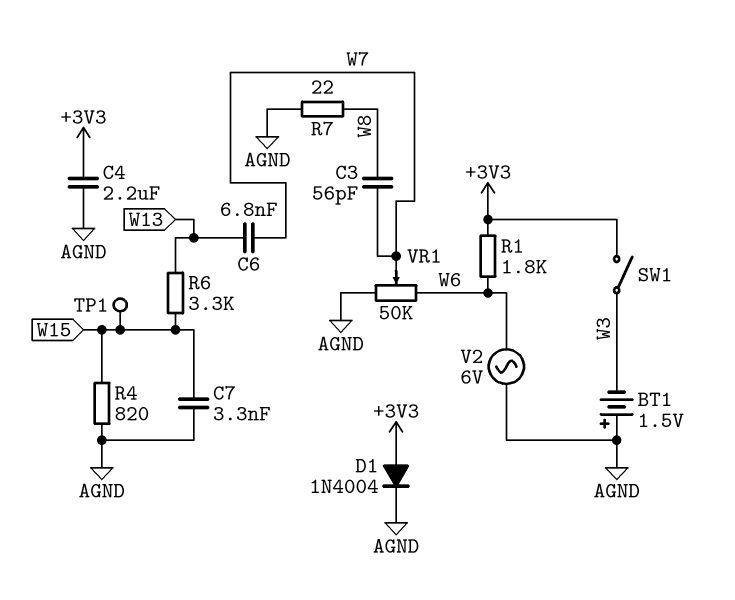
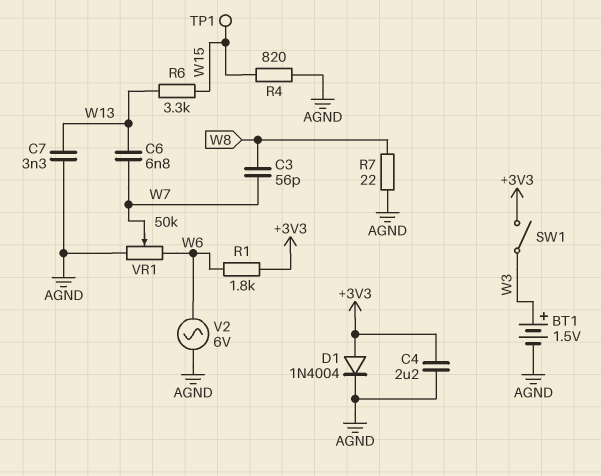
BT1: 1.5V (plus AGND, minus W3) -> 1.5V (plus W3, minus AGND)
C7: 3.3nF (AGND, W15) -> 3.3nF (AGND, W13)

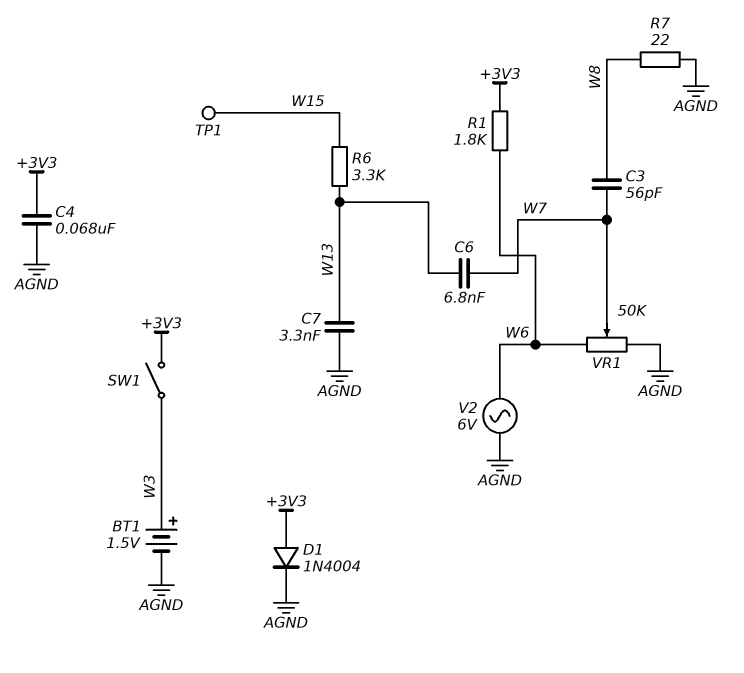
C4: 2.2uF (+3V3, AGND) -> 68nF (+3V3, AGND)
R4: 820 (AGND, W15) -> none

